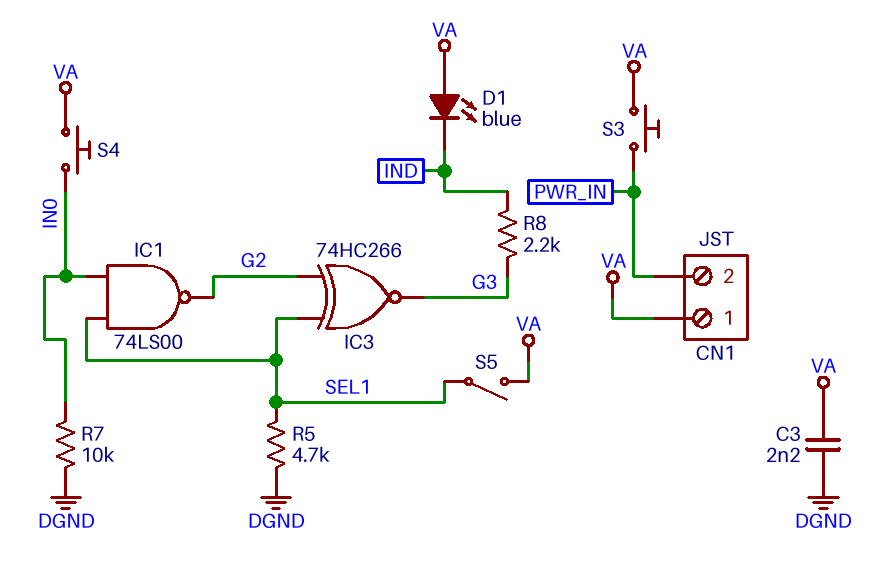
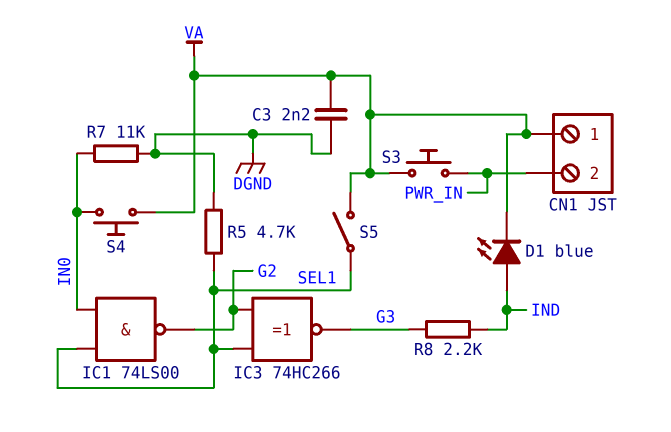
D1: LED blue (A VA, K IND) -> LED blue (A IND, K VA)
R7: 10k (DGND, IN0) -> 11k (DGND, IN0)

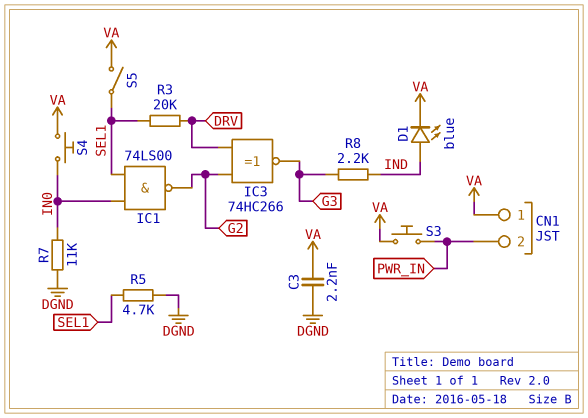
IC3: XNOR 74HC266 (in G2, in SEL1, out G3) -> XNOR 74HC266 (in DRV, in G2, out G3)
R3: none -> 20k (DRV, SEL1)

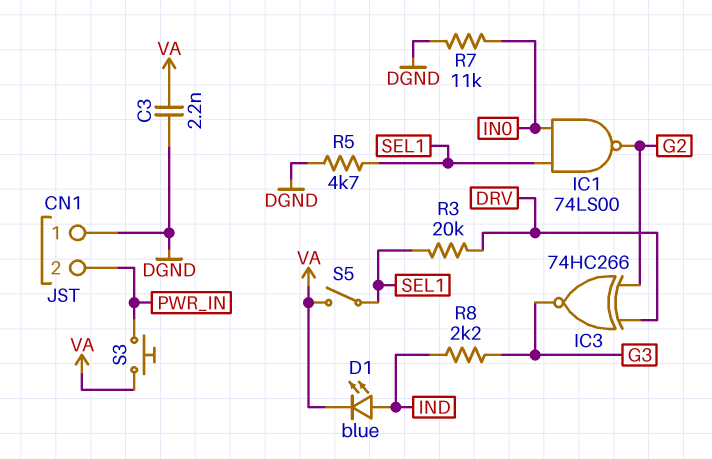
CN1 pin 1: VA -> DGND
S4: button (IN0, VA) -> none

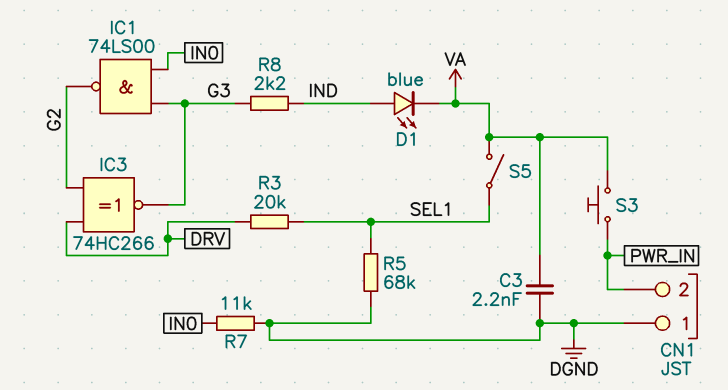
IC1: NAND 74LS00 (in IN0, in SEL1, out G2) -> NAND 74LS00 (in G3, in IN0, out G2)
R5: 4.7k (DGND, SEL1) -> 68k (DGND, SEL1)

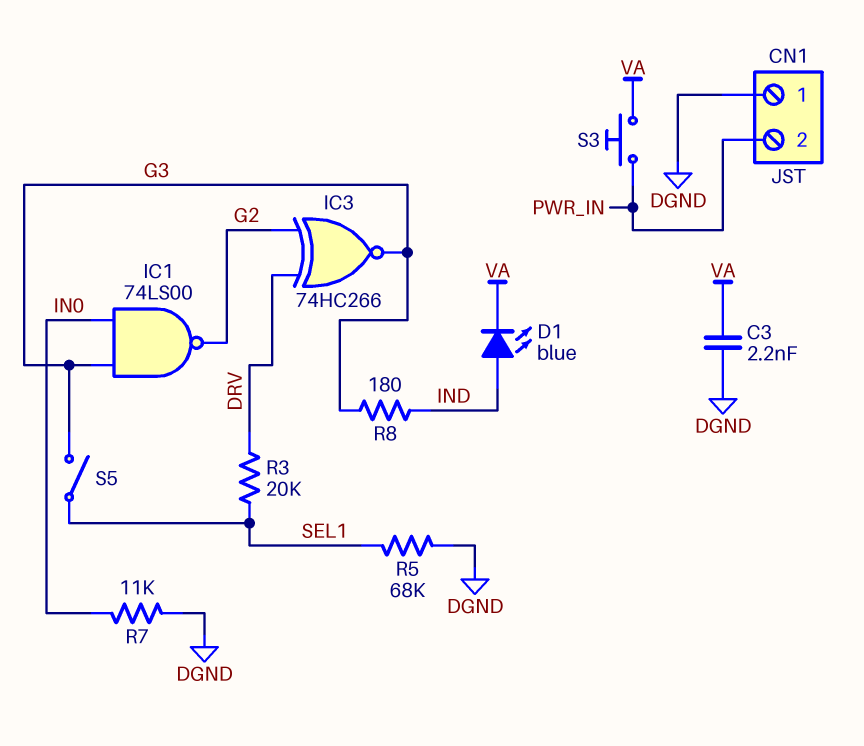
R8: 2.2k (G3, IND) -> 180 (G3, IND)
S5: switch (SEL1, VA) -> switch (G3, SEL1)

